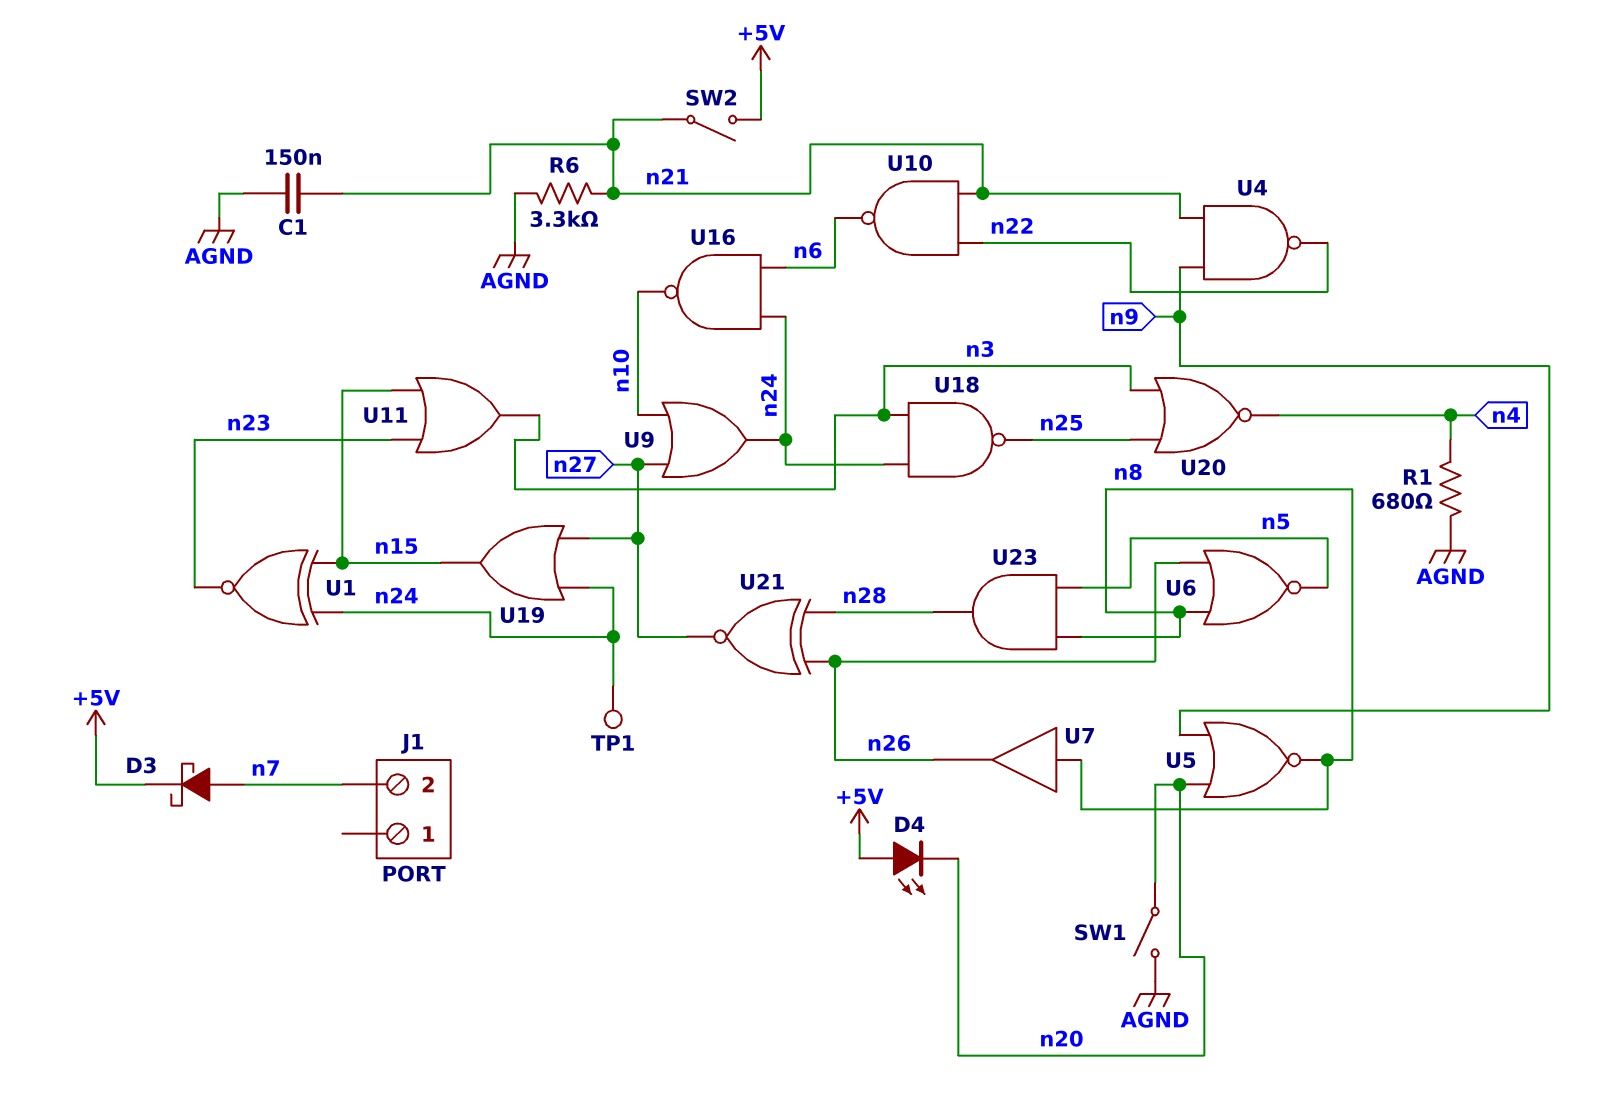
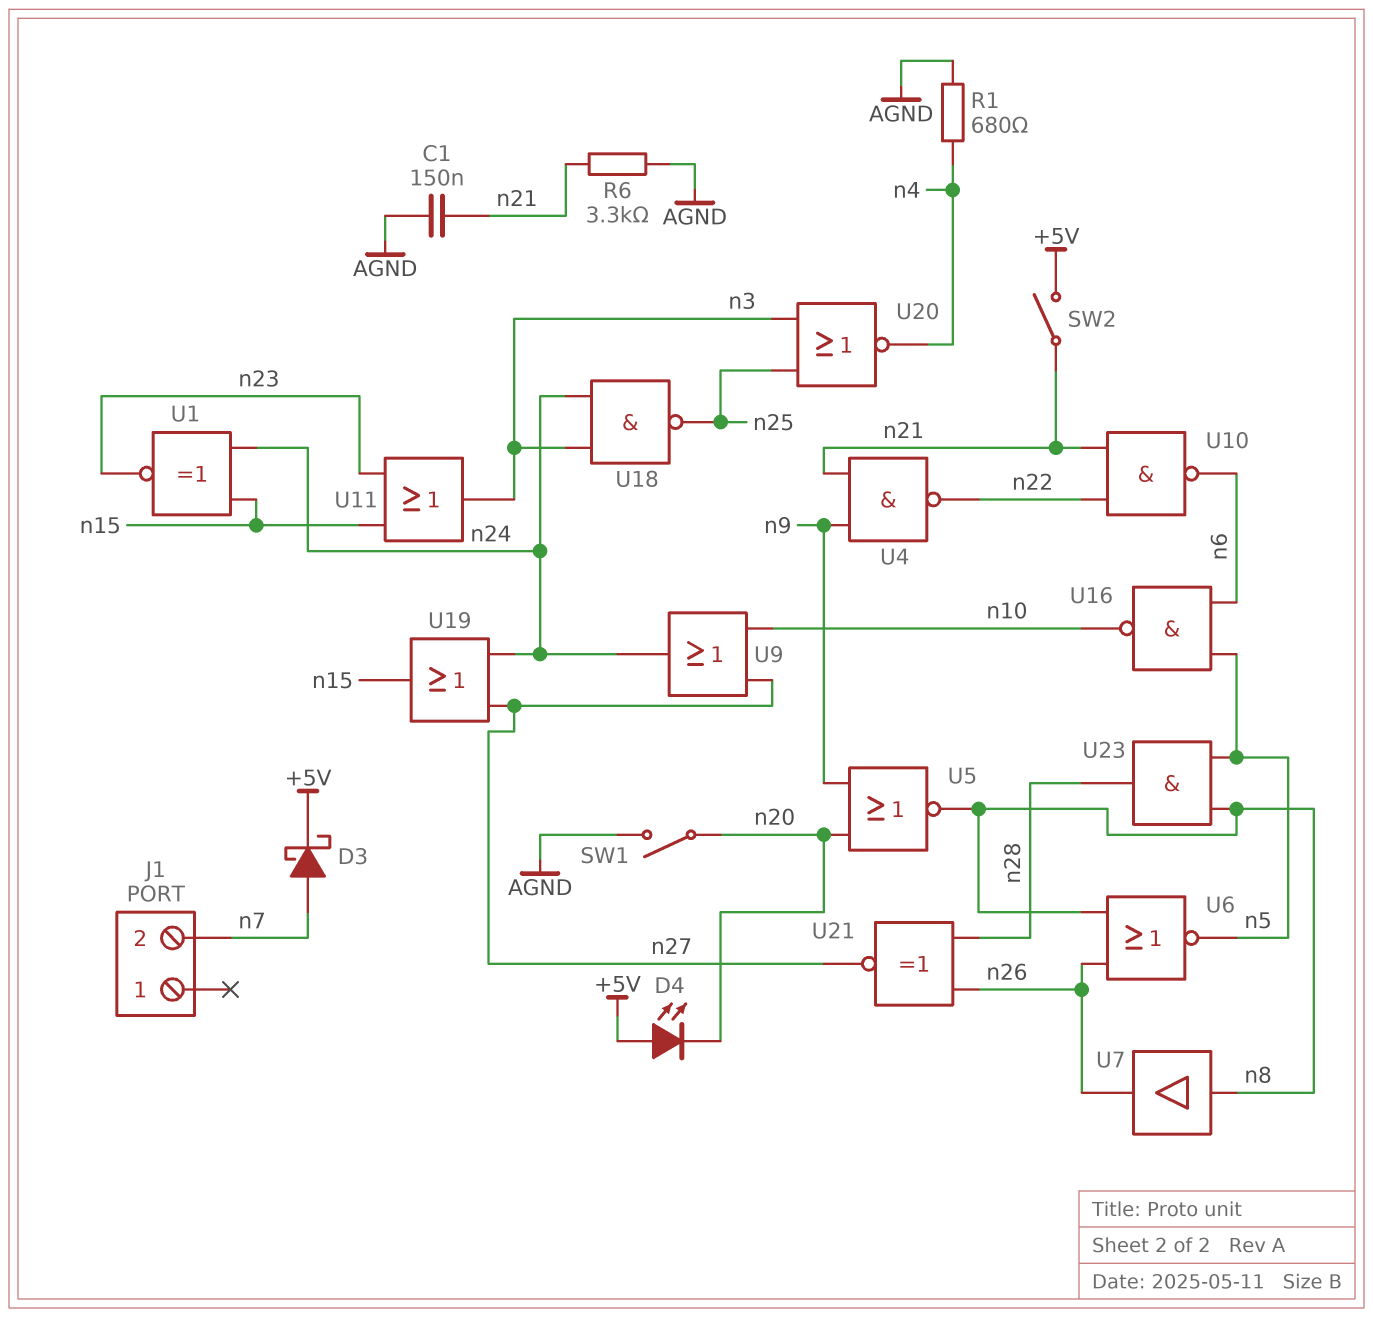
TP1: test point (n24) -> none
U16: NAND (in n6, in n24, out n10) -> NAND (in n5, in n6, out n10)

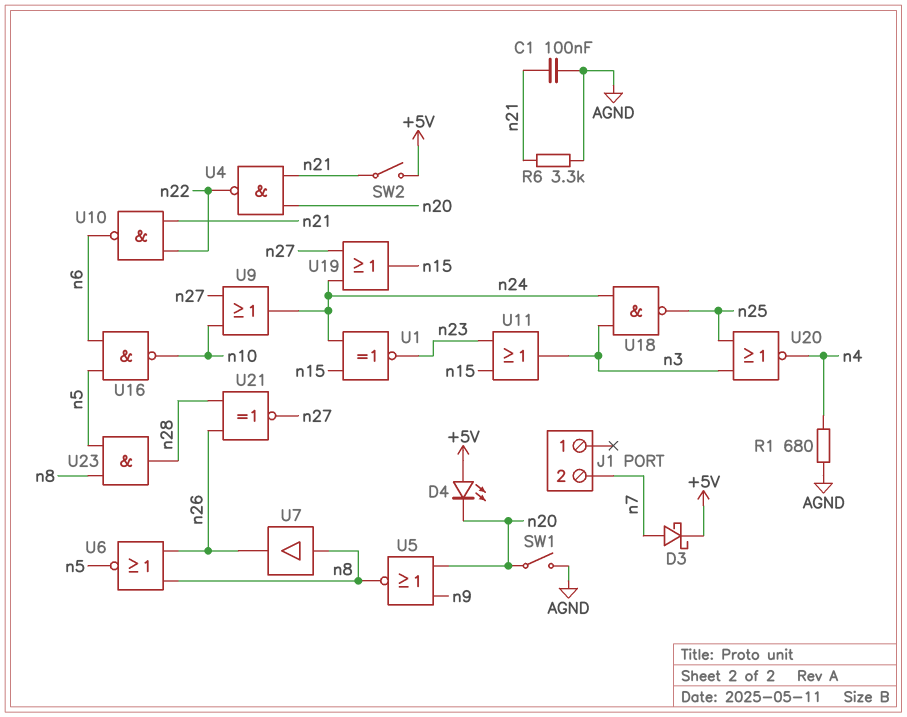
C1: 150nF (AGND, n21) -> 100nF (AGND, n21)
U4: NAND (in n9, in n21, out n22) -> NAND (in n20, in n21, out n22)

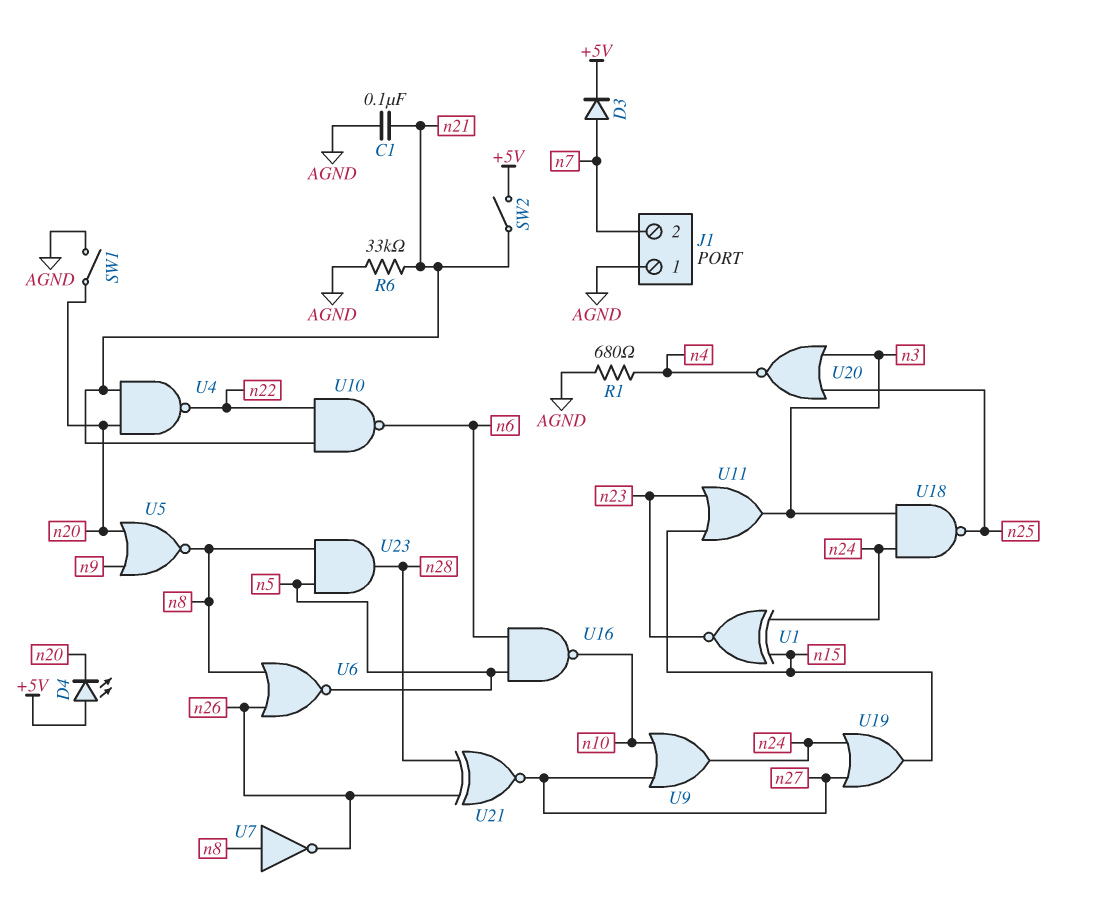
D3: schottky (A n7, K +5V) -> diode (A n7, K +5V)
J1 pin 1: none -> AGND
R6: 3.3k (AGND, n21) -> 33k (AGND, n21)
U7: buffer (in n8, out n26) -> NOT (in n8, out n26)

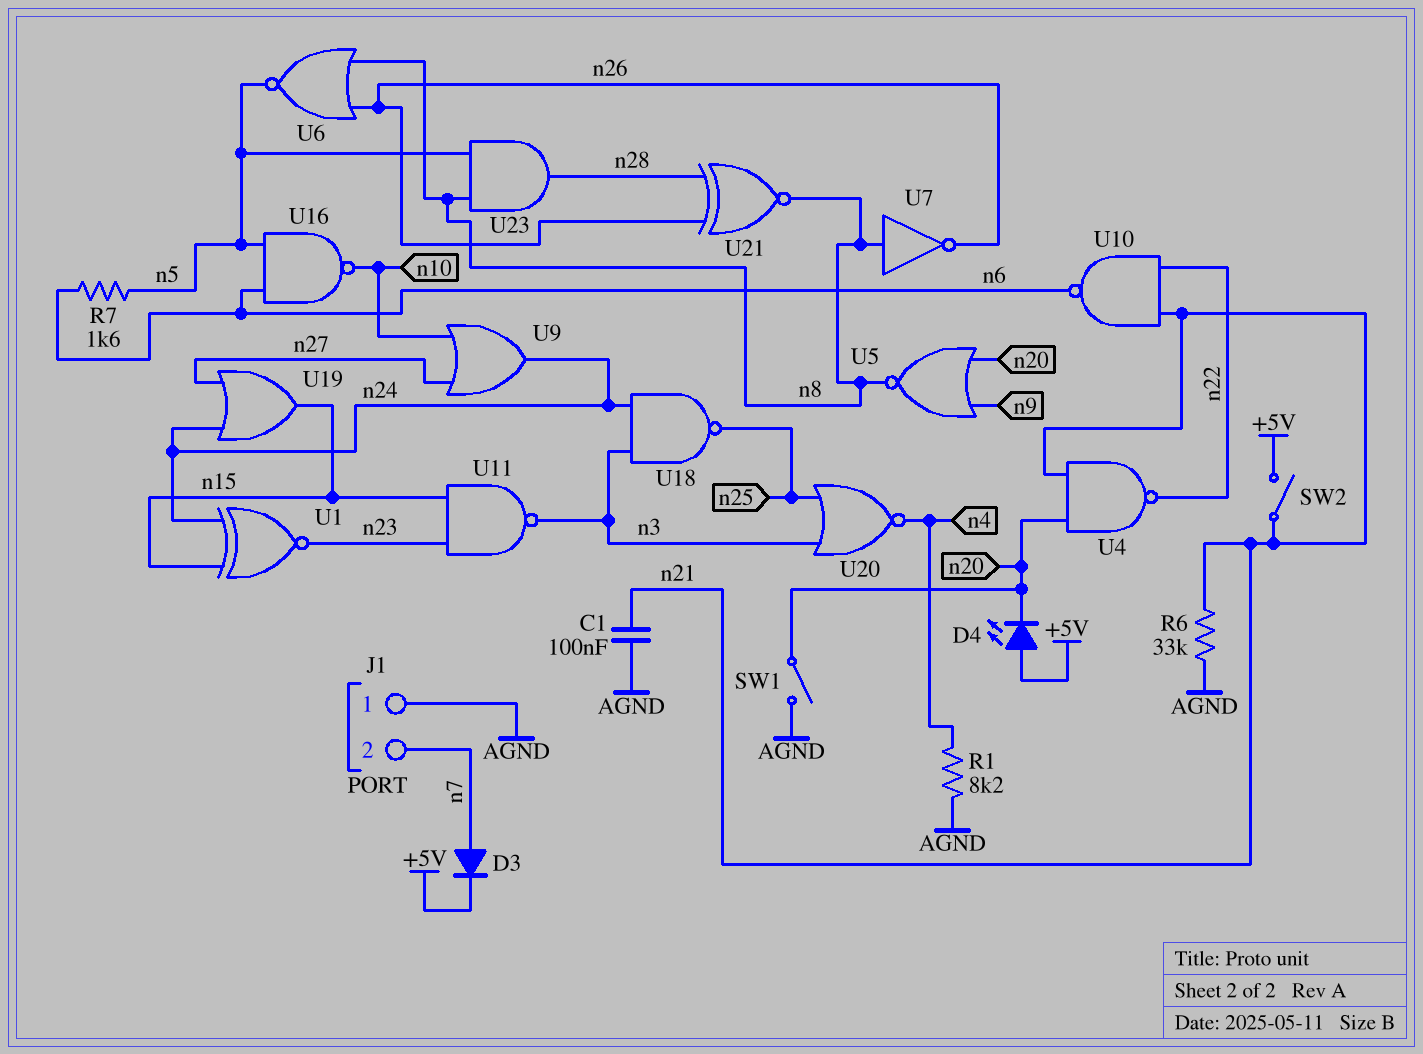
R1: 680 (AGND, n4) -> 8.2k (AGND, n4)
R7: none -> 1.6k (n5, n6)
U11: OR (in n15, in n23, out n3) -> NAND (in n15, in n23, out n3)
U21: XNOR (in n26, in n28, out n27) -> XNOR (in n26, in n28, out n8)

